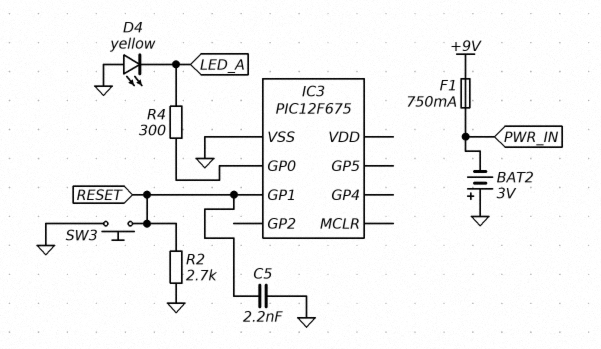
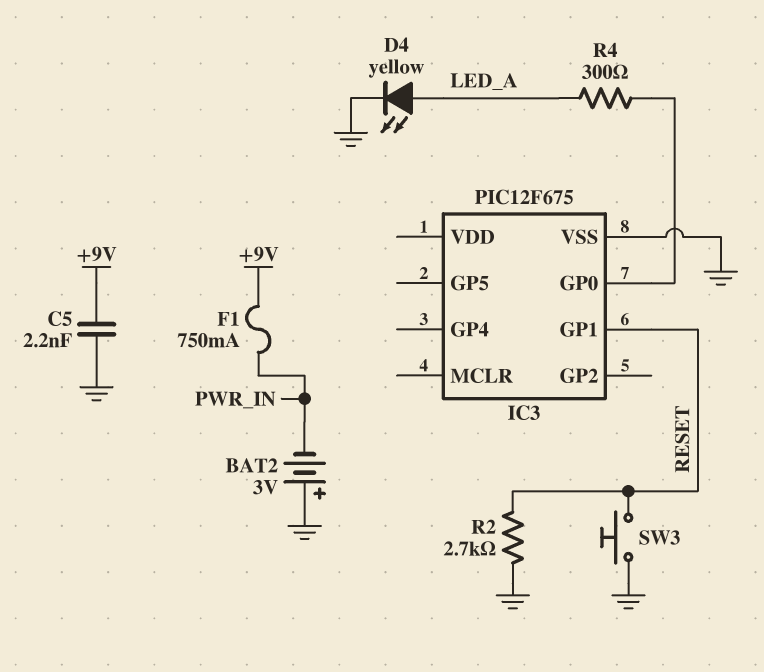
C5: 2.2nF (GND, RESET) -> 2.2nF (+9V, GND)
D4: LED yellow (A GND, K LED_A) -> LED yellow (A LED_A, K GND)

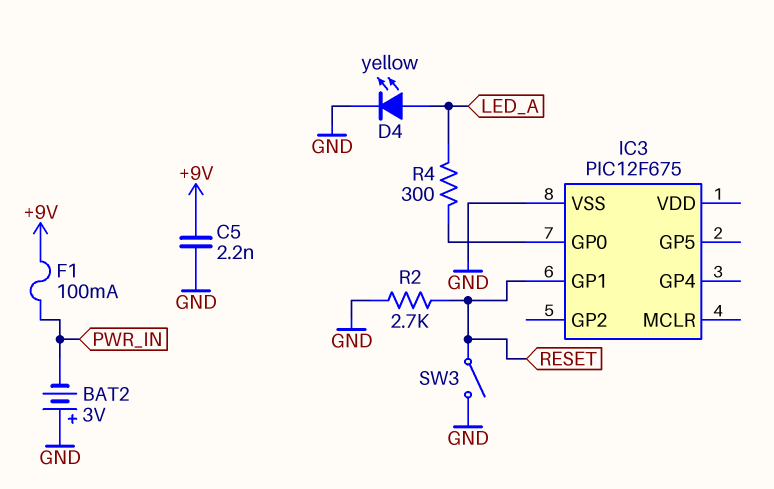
F1: 750mA (+9V, PWR_IN) -> 100mA (+9V, PWR_IN)
SW3: button (GND, RESET) -> switch (GND, RESET)

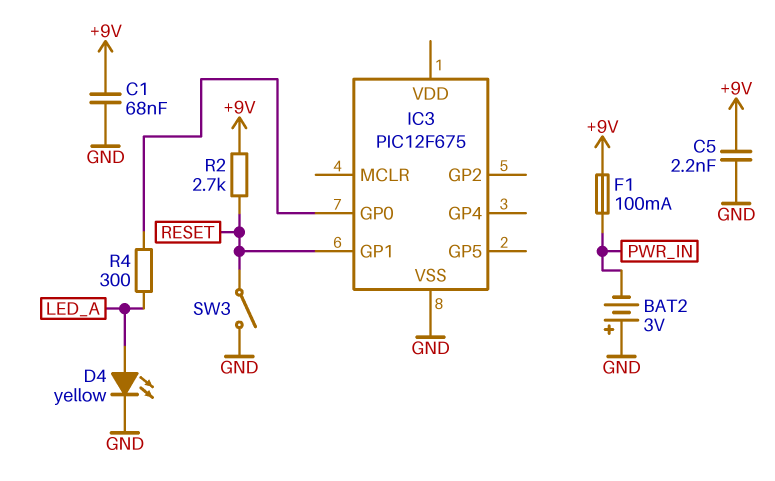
C1: none -> 68nF (+9V, GND)
R2: 2.7k (GND, RESET) -> 2.7k (+9V, RESET)

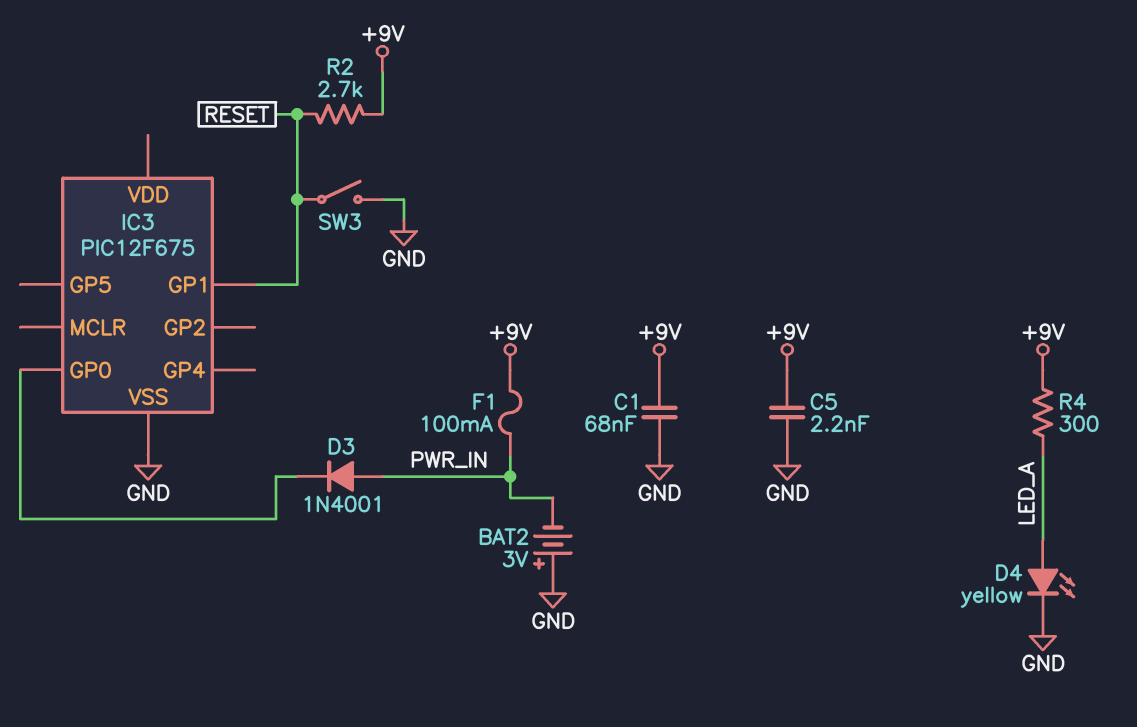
D3: none -> diode 1N4001 (A PWR_IN, K IC3/GP0)
R4: 300 (IC3/GP0, LED_A) -> 300 (+9V, LED_A)

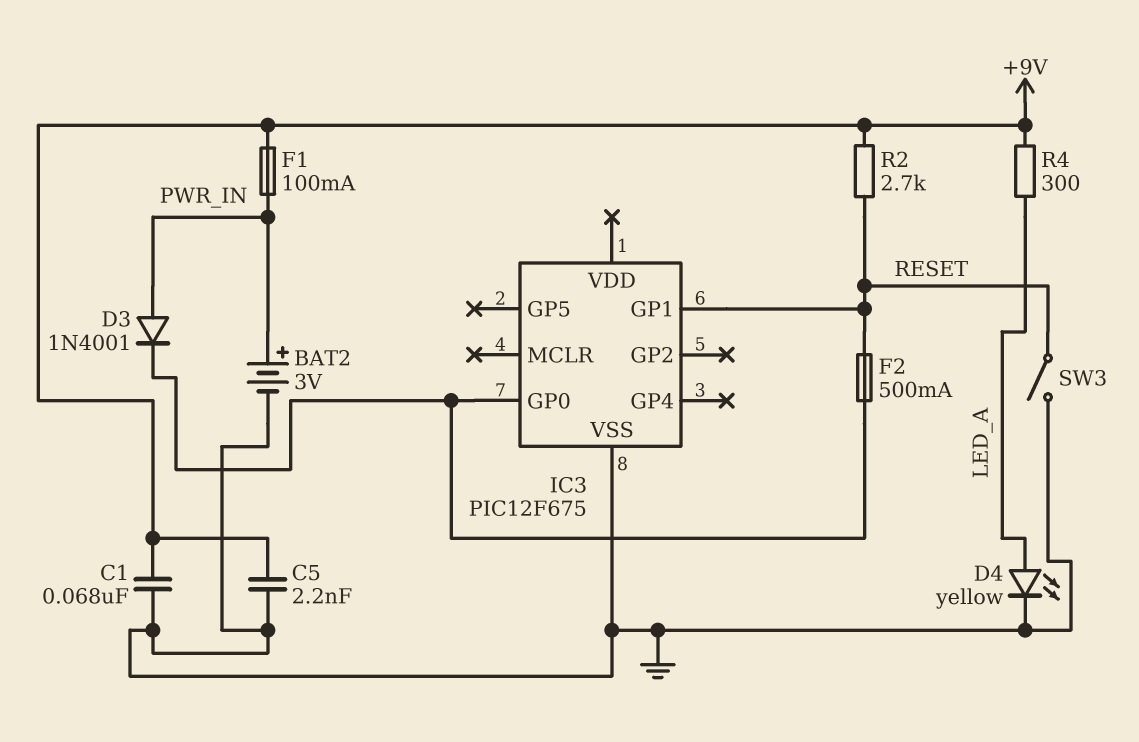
BAT2: 3V (plus GND, minus PWR_IN) -> 3V (plus PWR_IN, minus GND)
F2: none -> 500mA (IC3/GP0, RESET)

